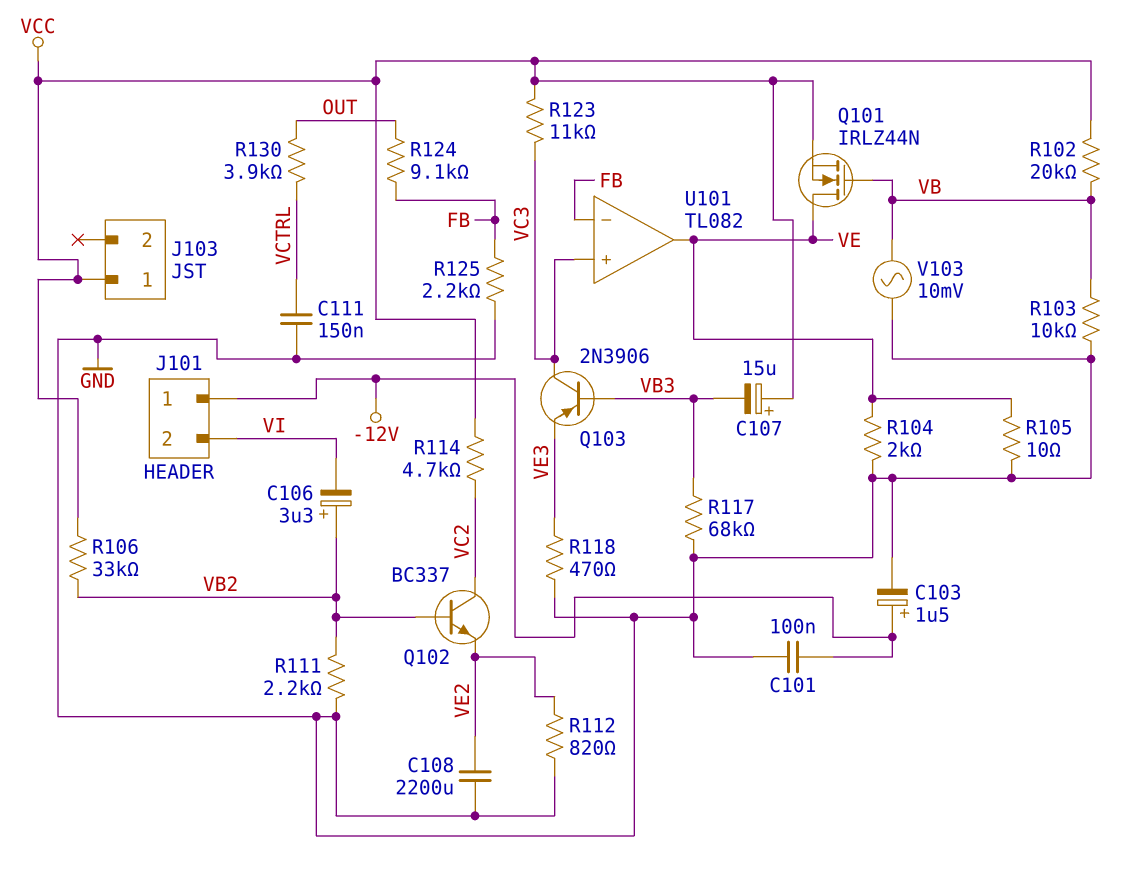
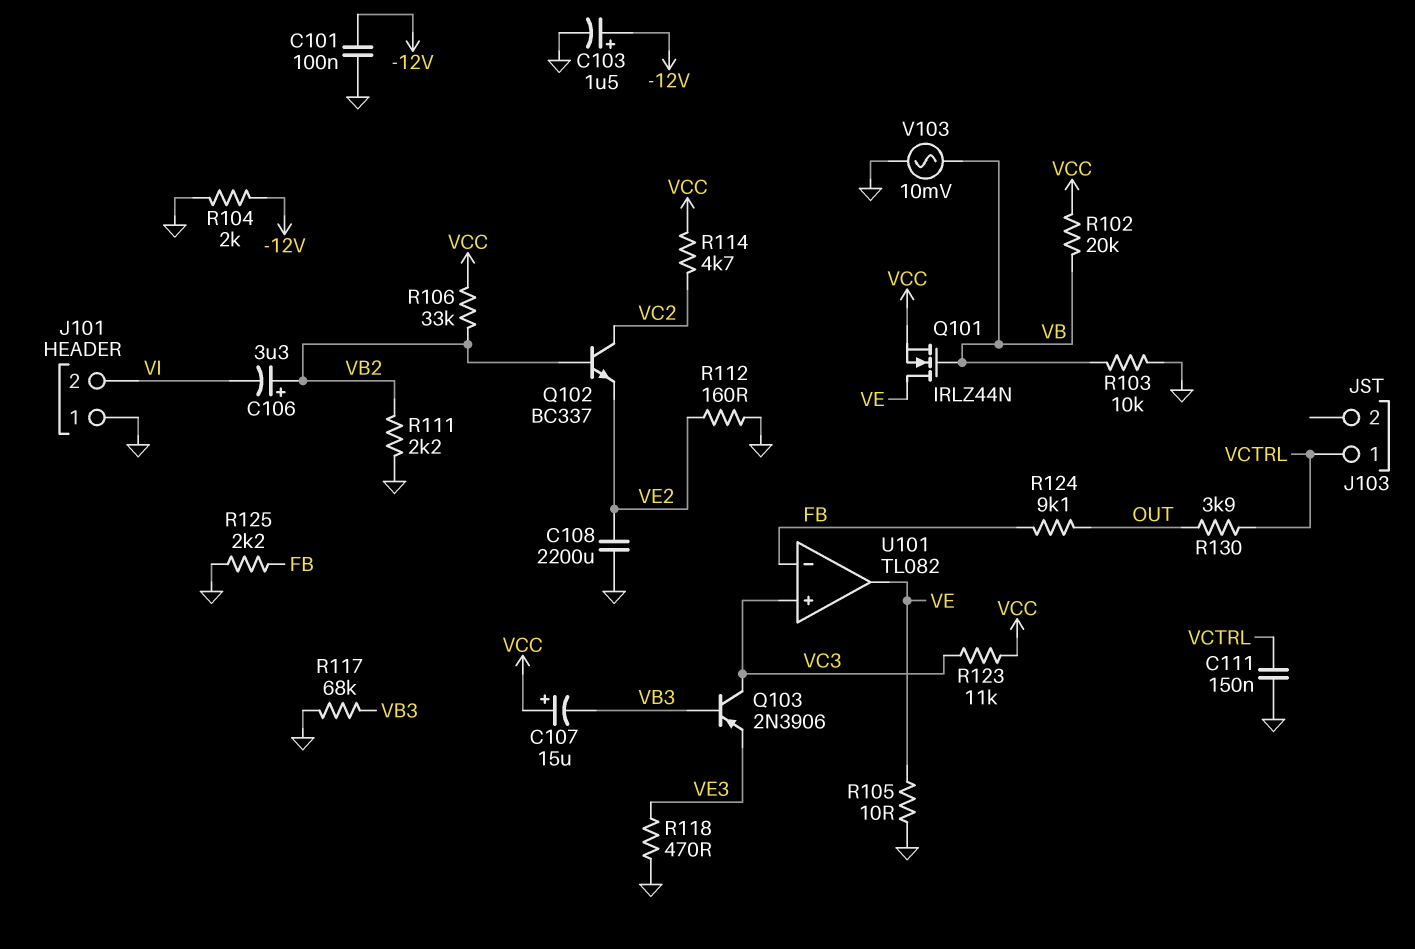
J101 pin 1: -12V -> GND
J103 pin 1: VCC -> VCTRL
R104: 2k (GND, VE) -> 2k (-12V, GND)
R112: 820 (GND, VE2) -> 160 (GND, VE2)

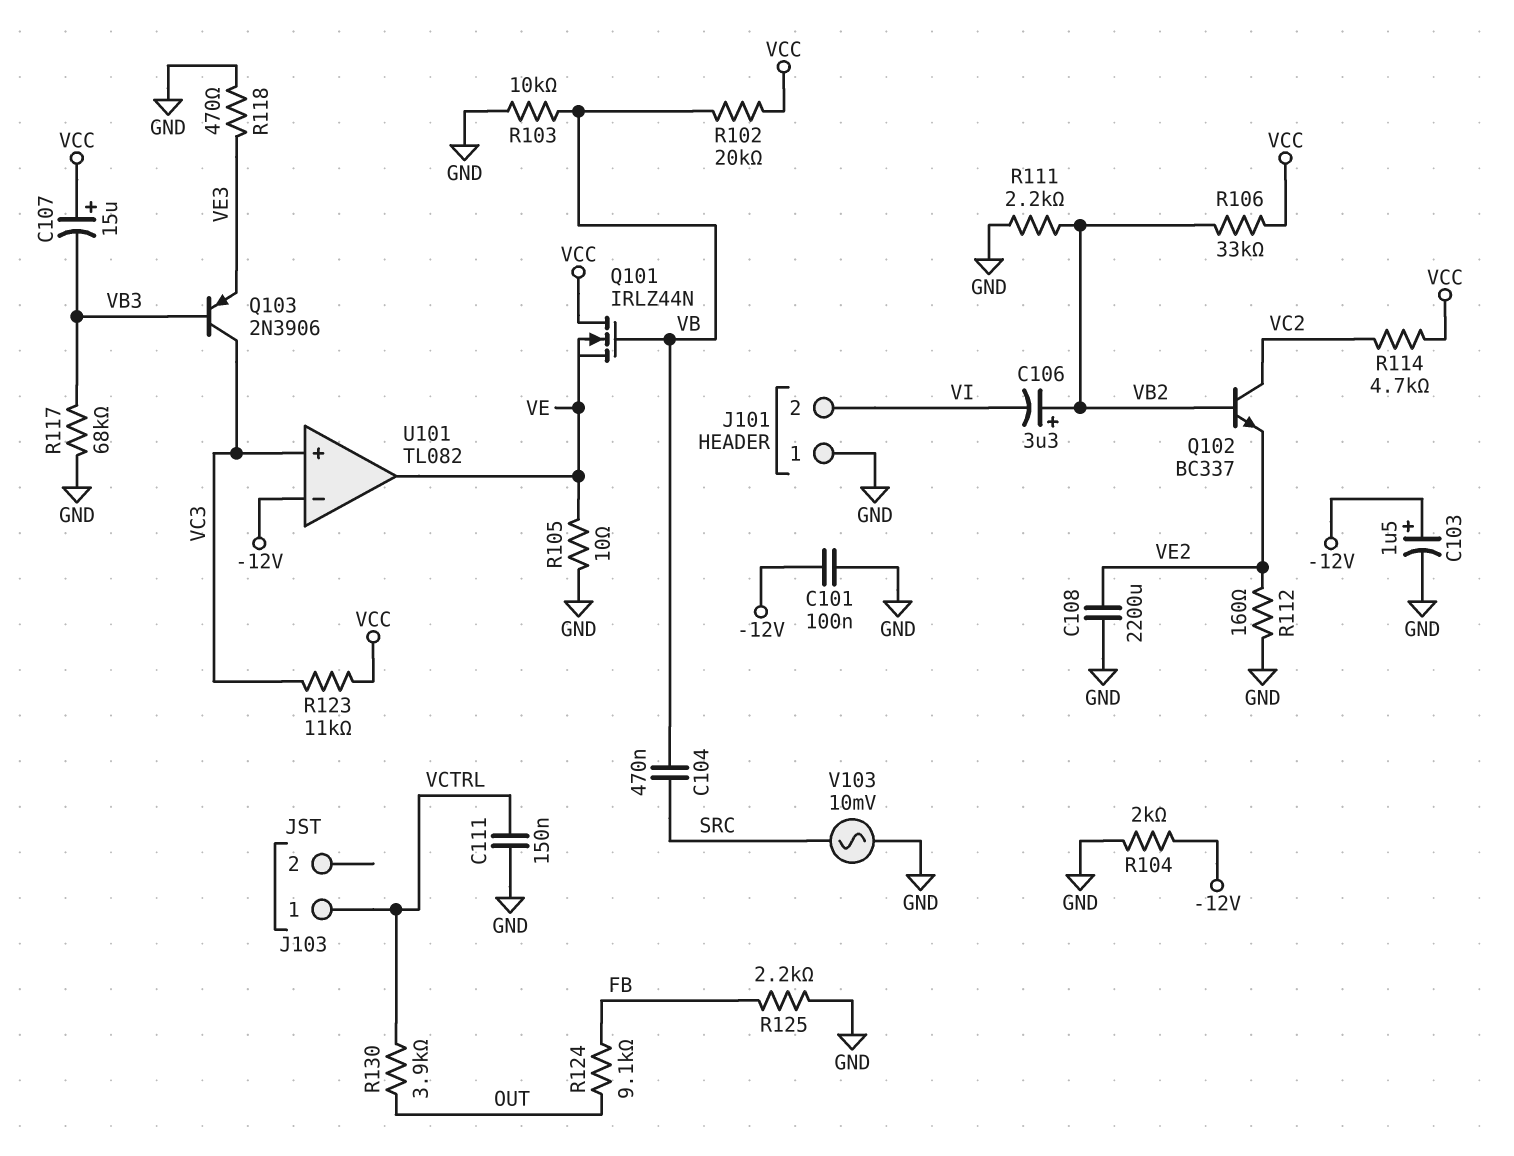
C104: none -> 470nF (SRC, VB)
Q101: NMOS IRLZ44N (G VB, D VE, S VCC) -> NMOS IRLZ44N (G VB, D VCC, S VE)
U101 pin in-: FB -> -12V
V103: AC 10mV (GND, VB) -> AC 10mV (GND, SRC)

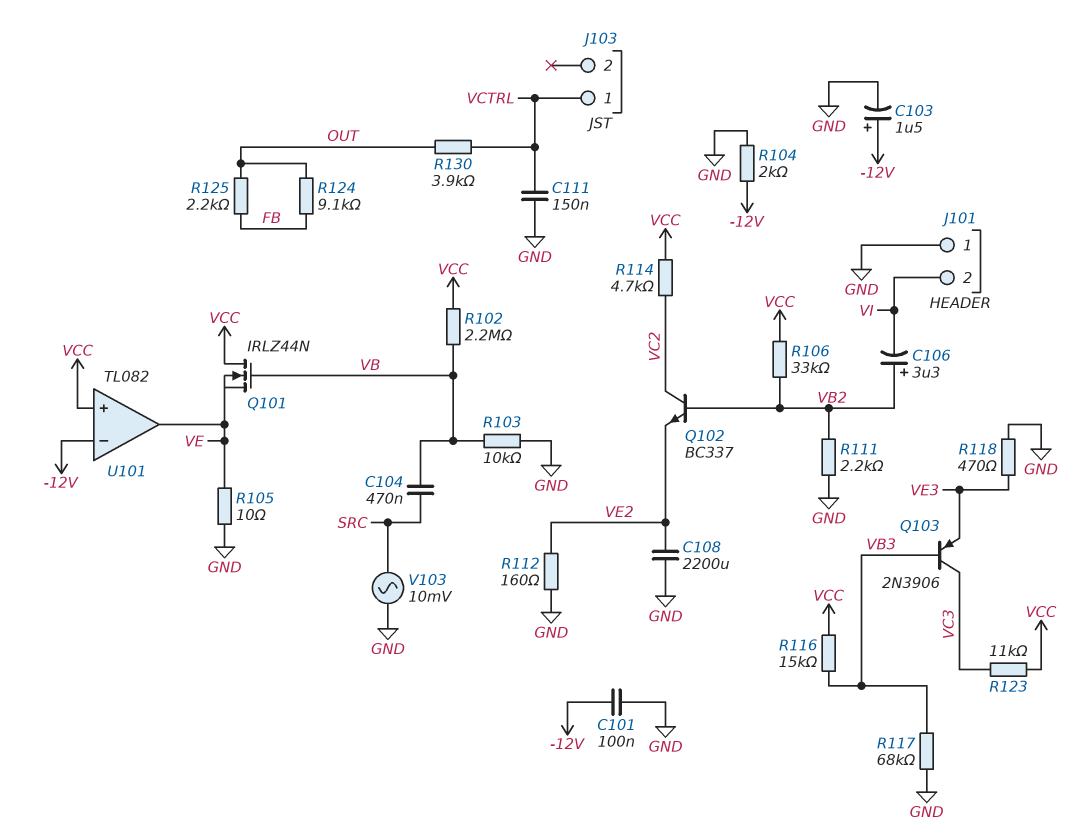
C107: 15uF (plus VCC, minus VB3) -> none
R102: 20k (VB, VCC) -> 2.2M (VB, VCC)
R116: none -> 15k (VB3, VCC)
R125: 2.2k (FB, GND) -> 2.2k (FB, OUT)
U101 pin in+: VC3 -> VCC

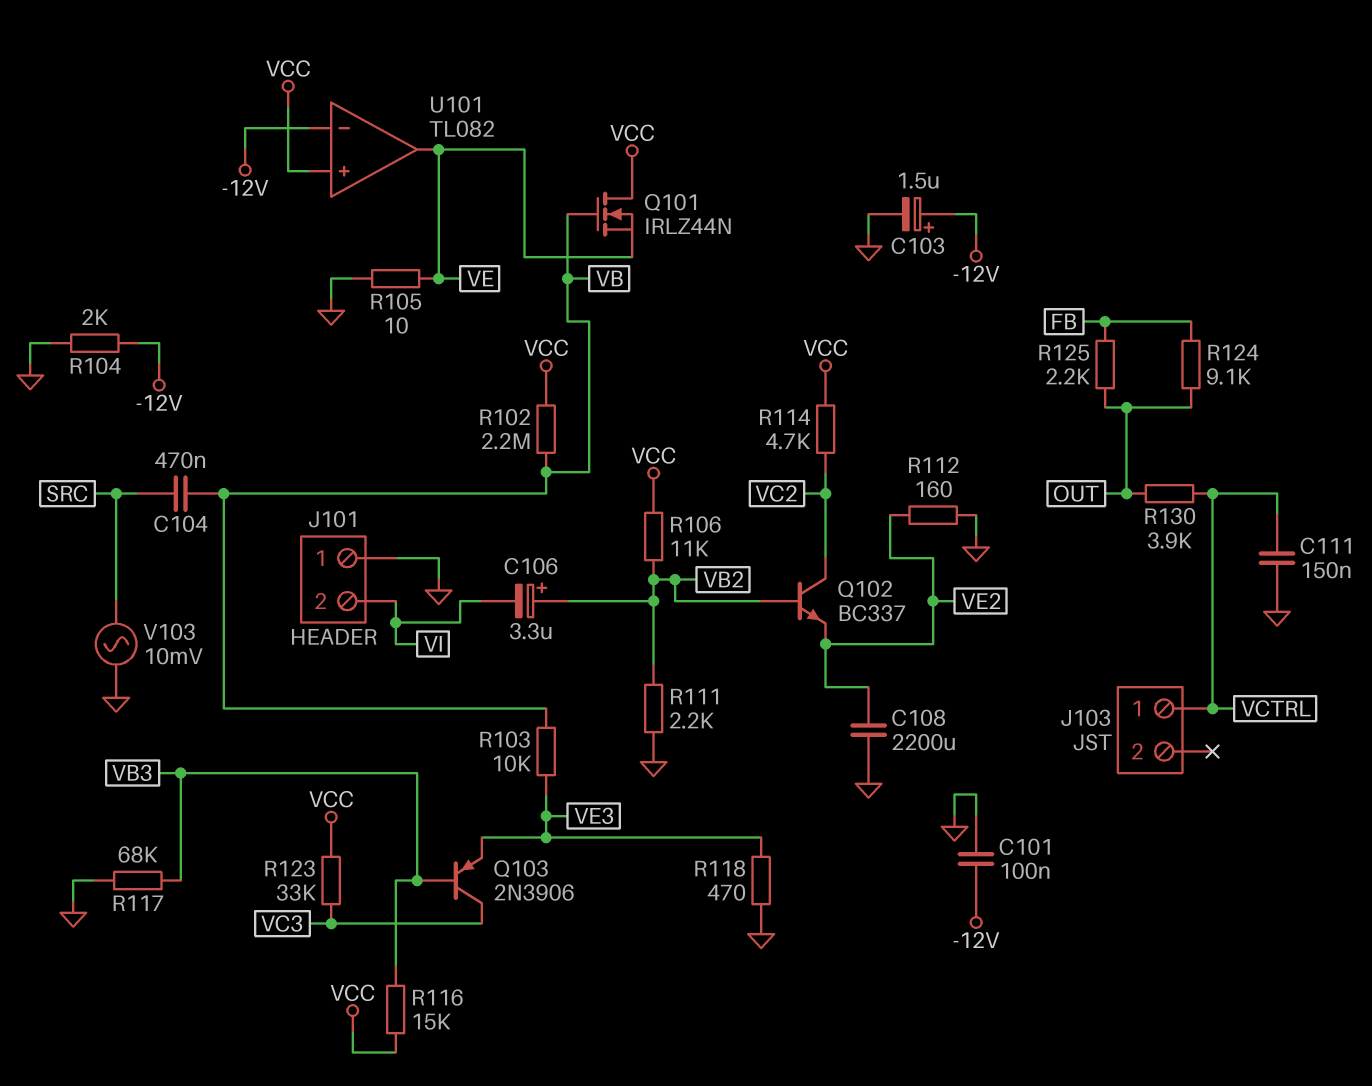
R103: 10k (GND, VB) -> 10k (VB, VE3)
R106: 33k (VB2, VCC) -> 11k (VB2, VCC)
R123: 11k (VC3, VCC) -> 33k (VC3, VCC)

